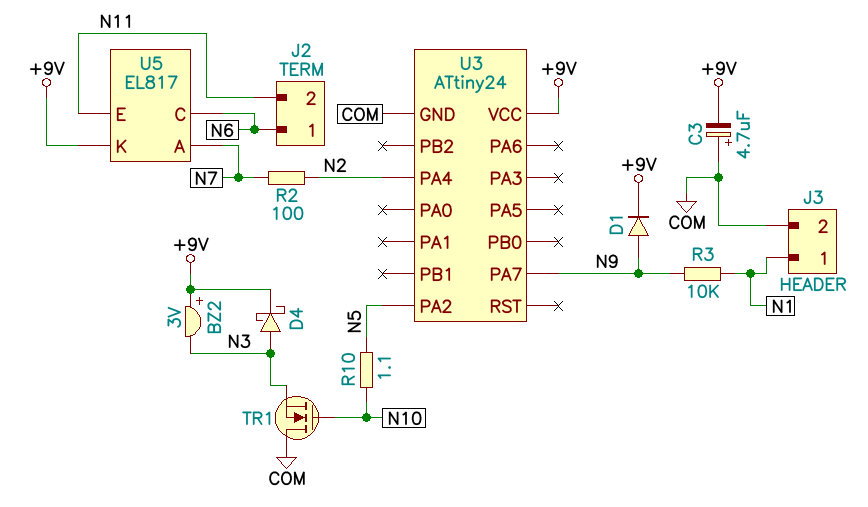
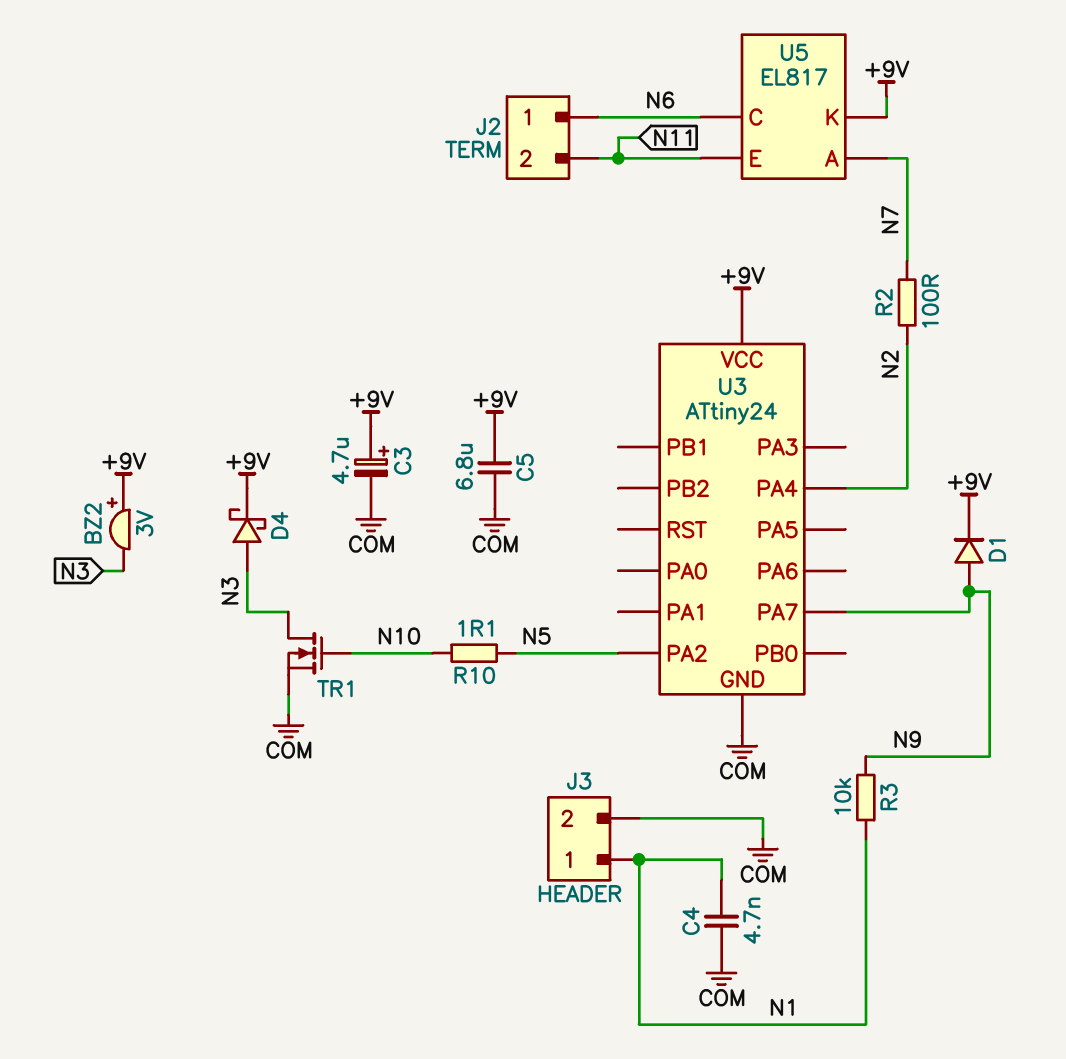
C3: 4.7uF (plus COM, minus +9V) -> 4.7uF (plus +9V, minus COM)
C4: none -> 4.7nF (COM, N1)
C5: none -> 6.8uF (+9V, COM)
TR1: NMOS (G N10, D COM, S N3) -> NMOS (G N10, D N3, S COM)

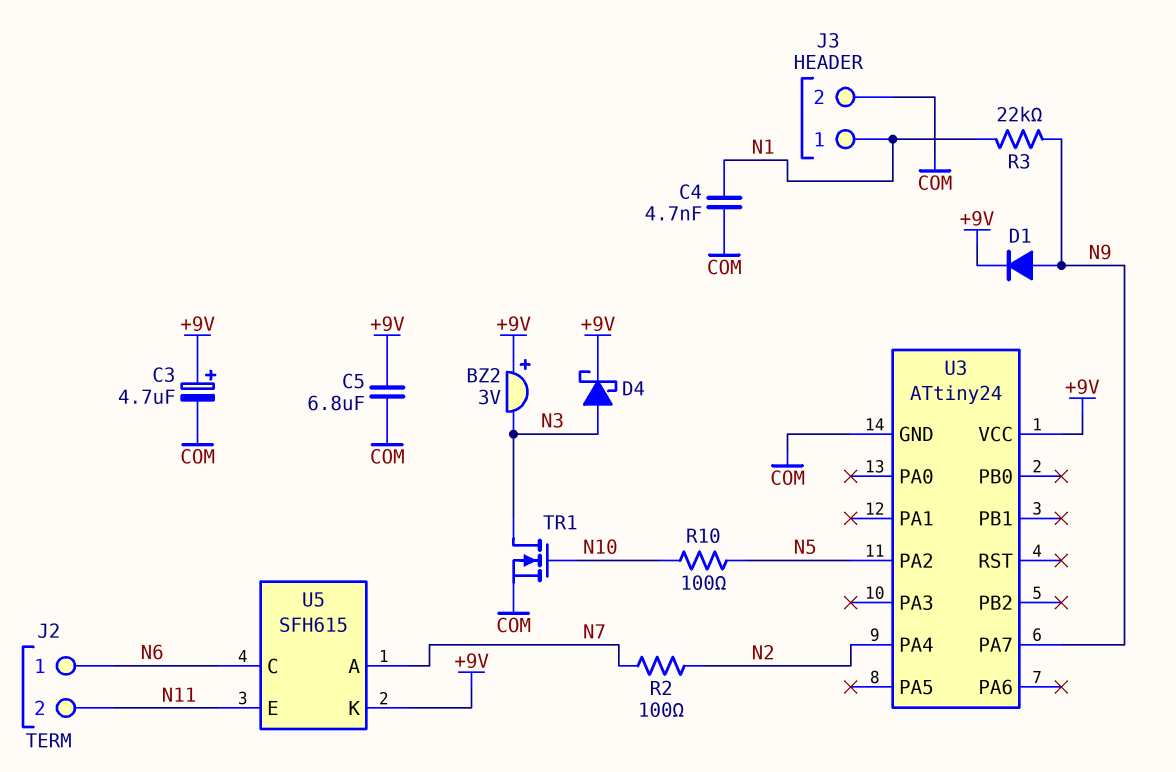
R3: 10k (N1, N9) -> 22k (N1, N9)
R10: 1.1 (N5, N10) -> 100 (N5, N10)
U5: EL817 -> SFH615

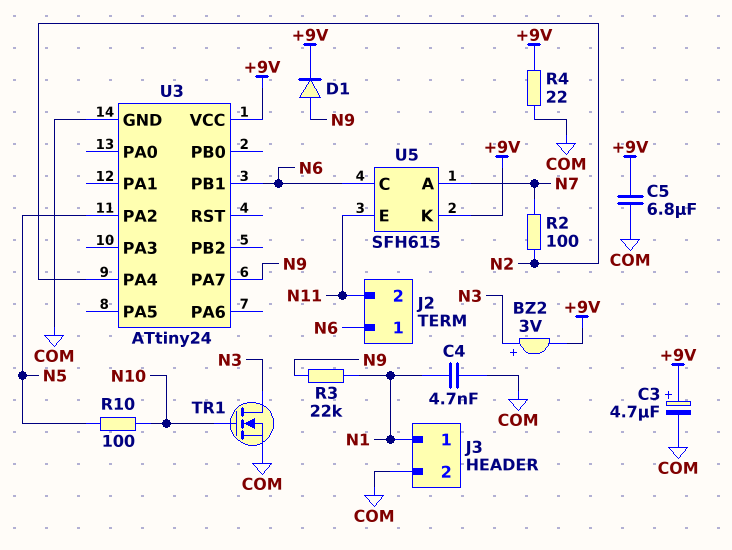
BZ2: buzzer 3V (plus +9V, minus N3) -> buzzer 3V (plus N3, minus +9V)
D4: schottky (A N3, K +9V) -> none
R4: none -> 22 (+9V, COM)
U3 pin PB1: none -> N6

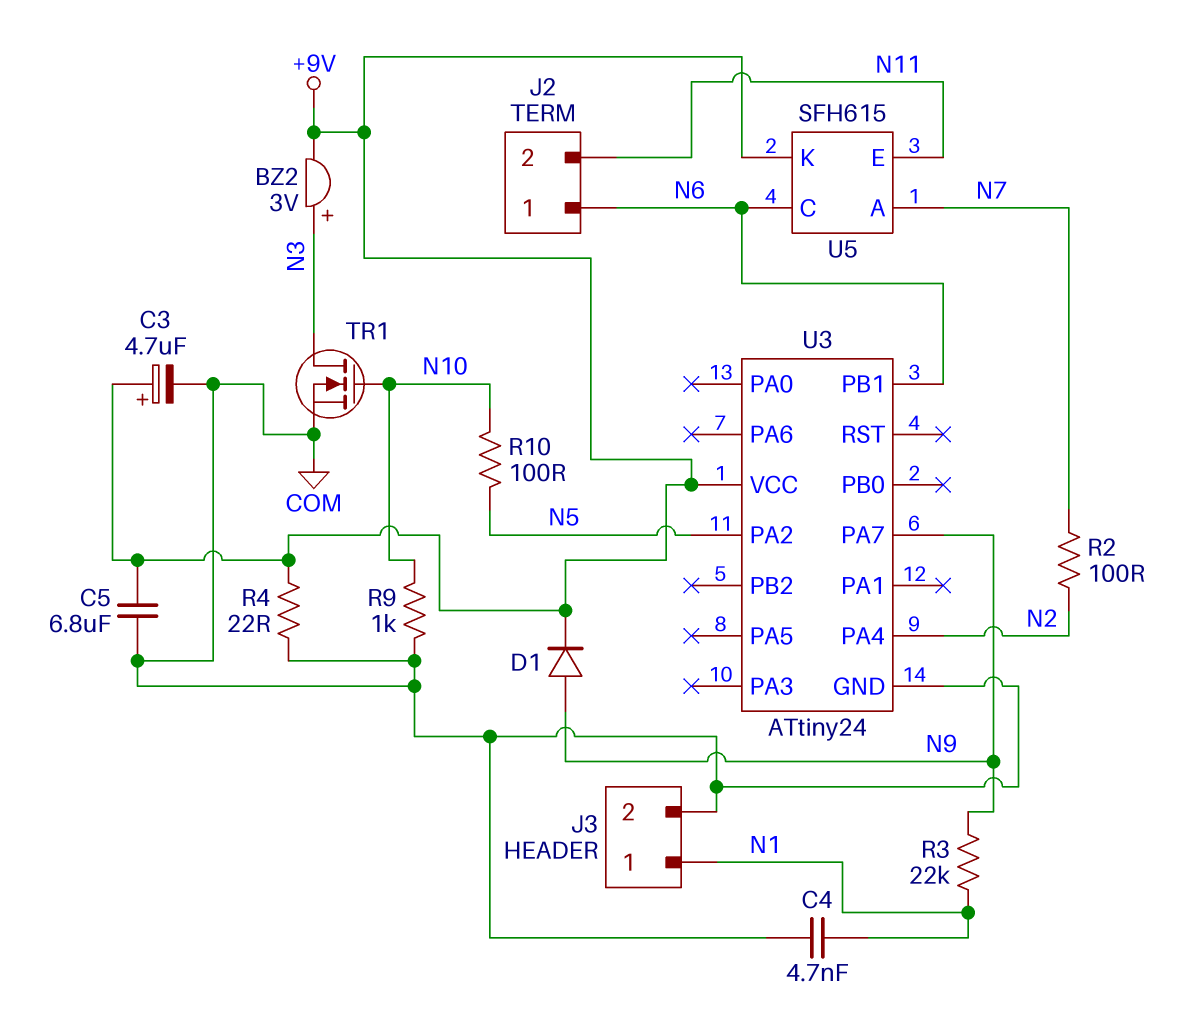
R9: none -> 1k (COM, N10)

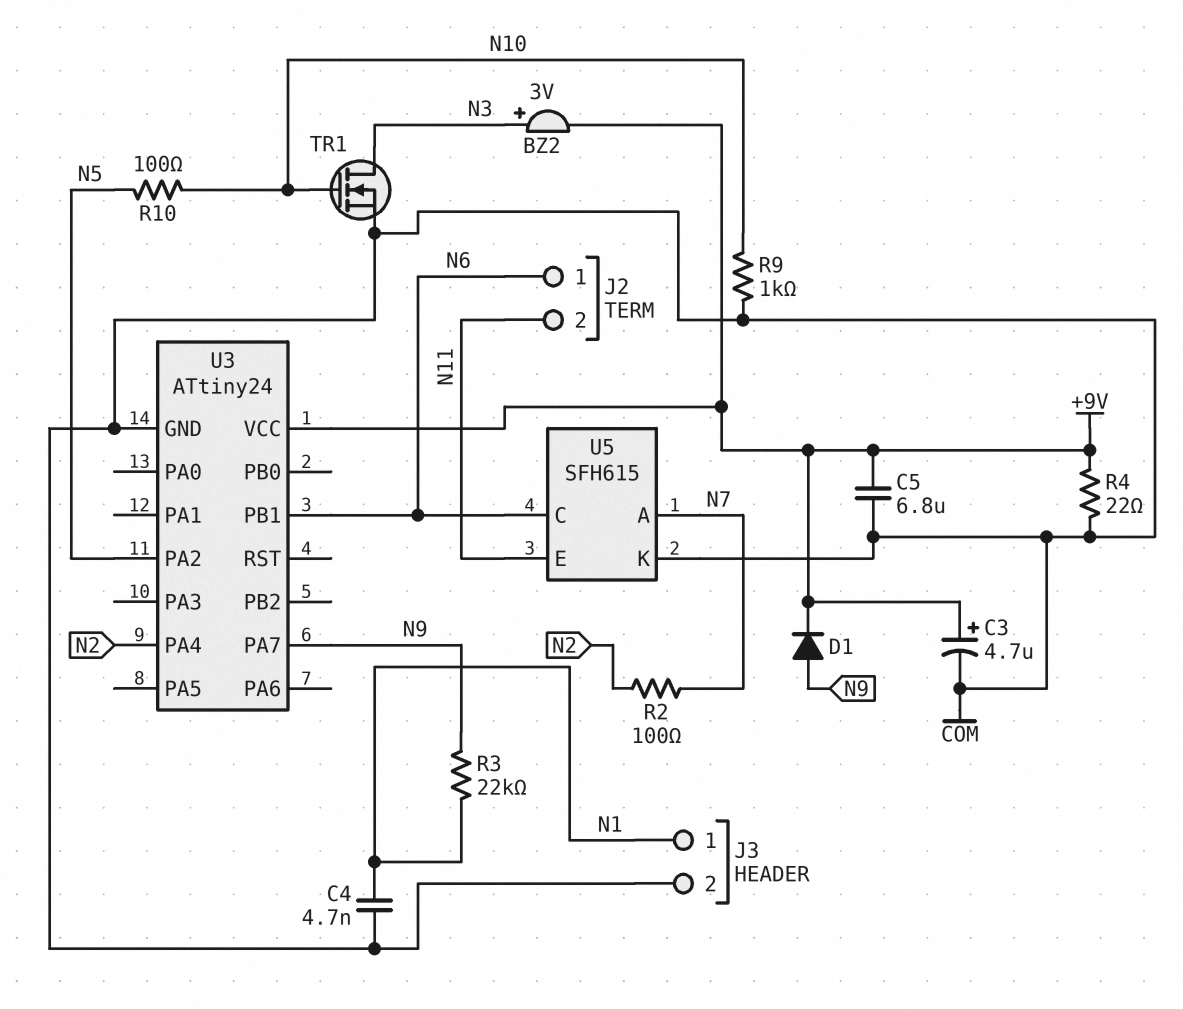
U5 pin K: +9V -> COM

